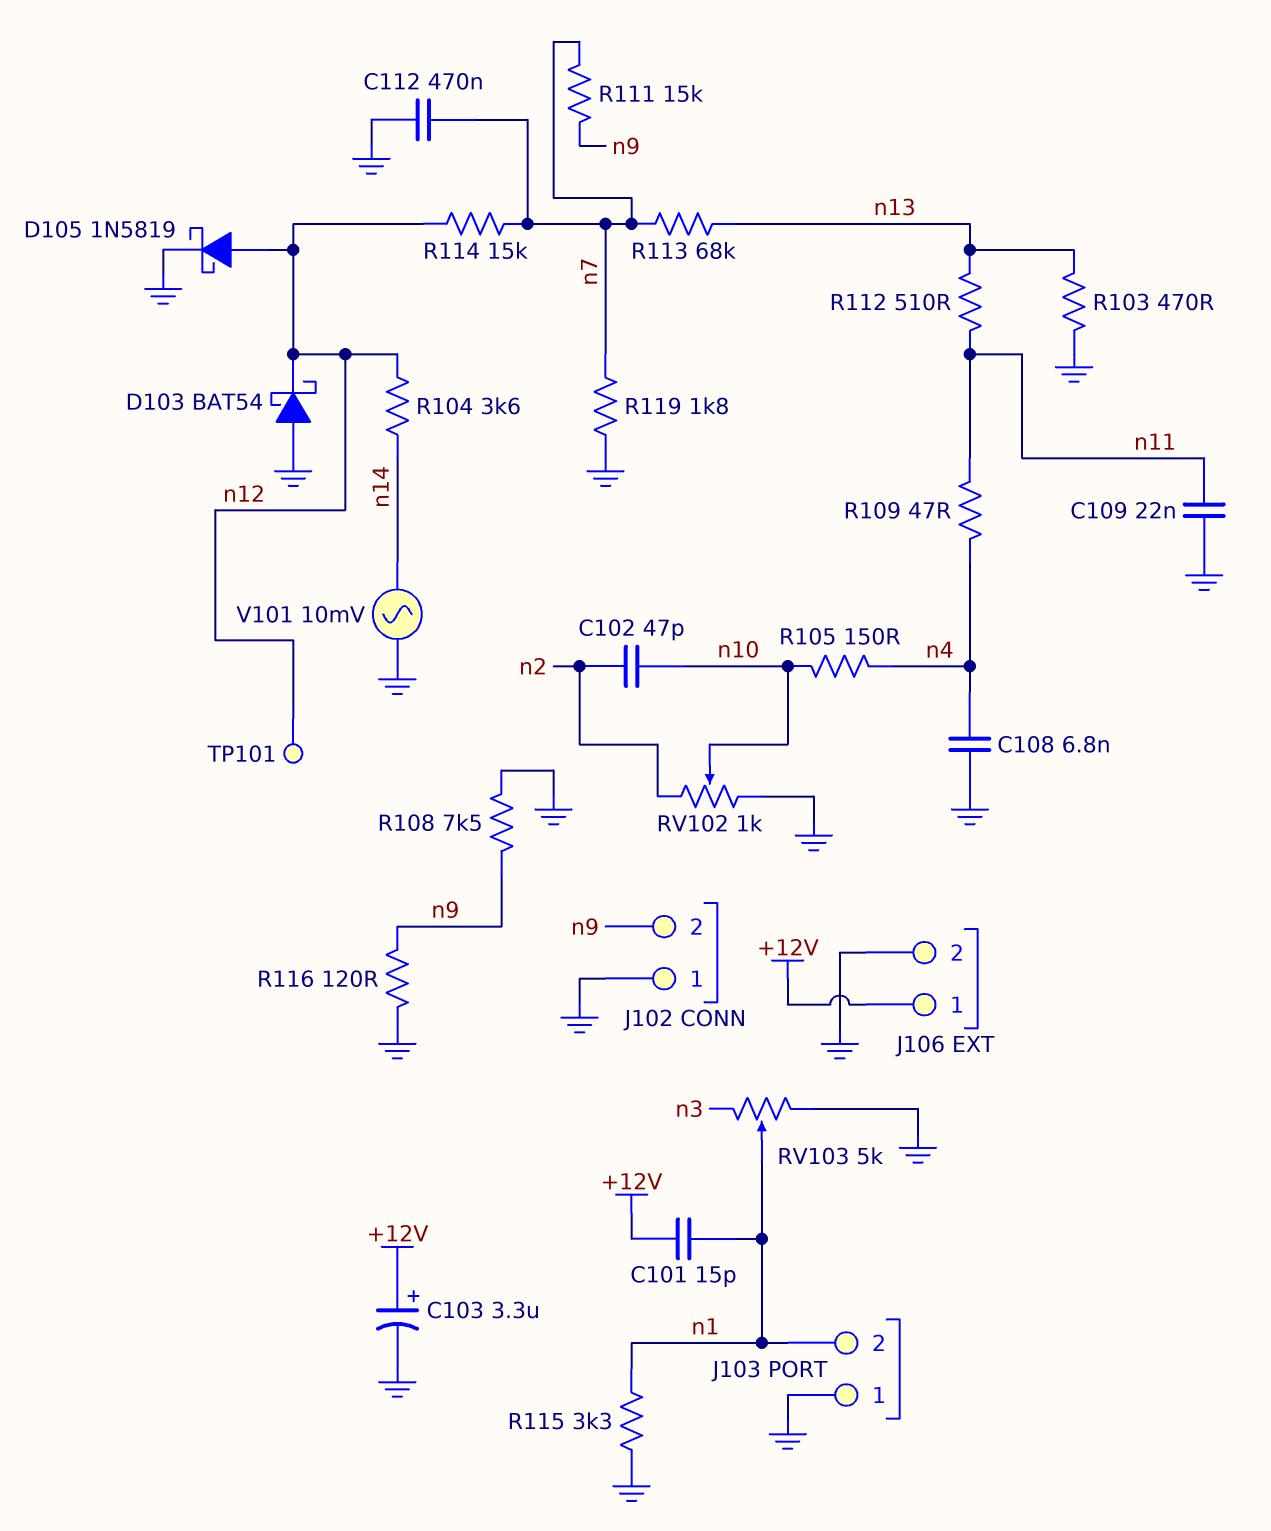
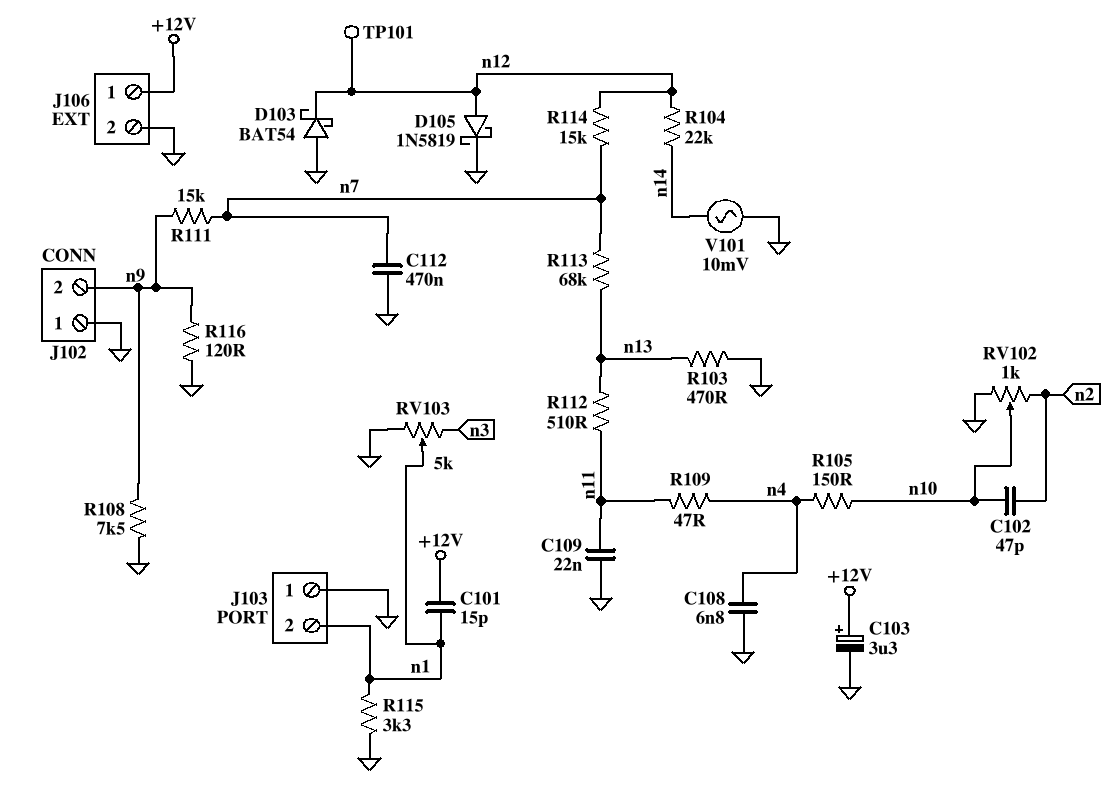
R104: 3.6k (n12, n14) -> 22k (n12, n14)
R119: 1.8k (GND, n7) -> none

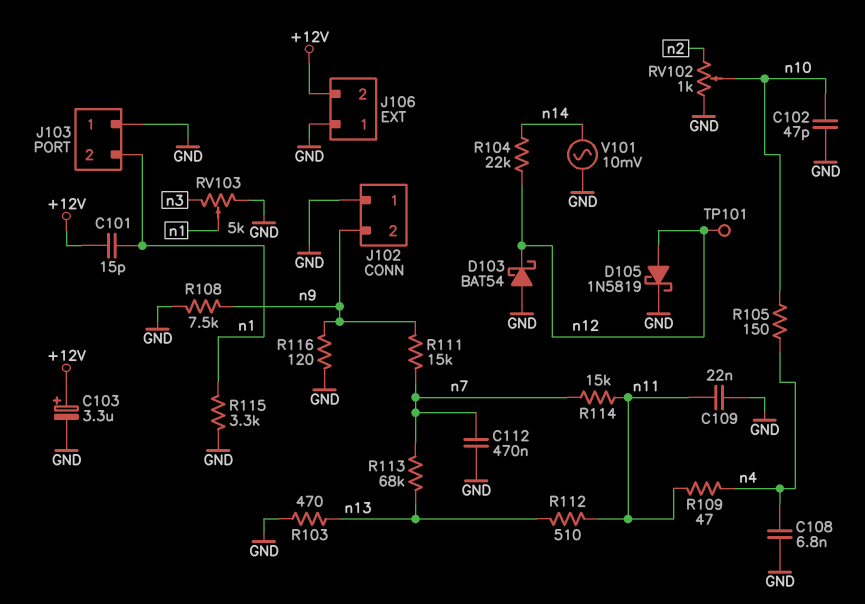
C102: 47pF (n2, n10) -> 47pF (GND, n10)
J106 pin 1: +12V -> GND
J106 pin 2: GND -> +12V
R114: 15k (n7, n12) -> 15k (n7, n11)

